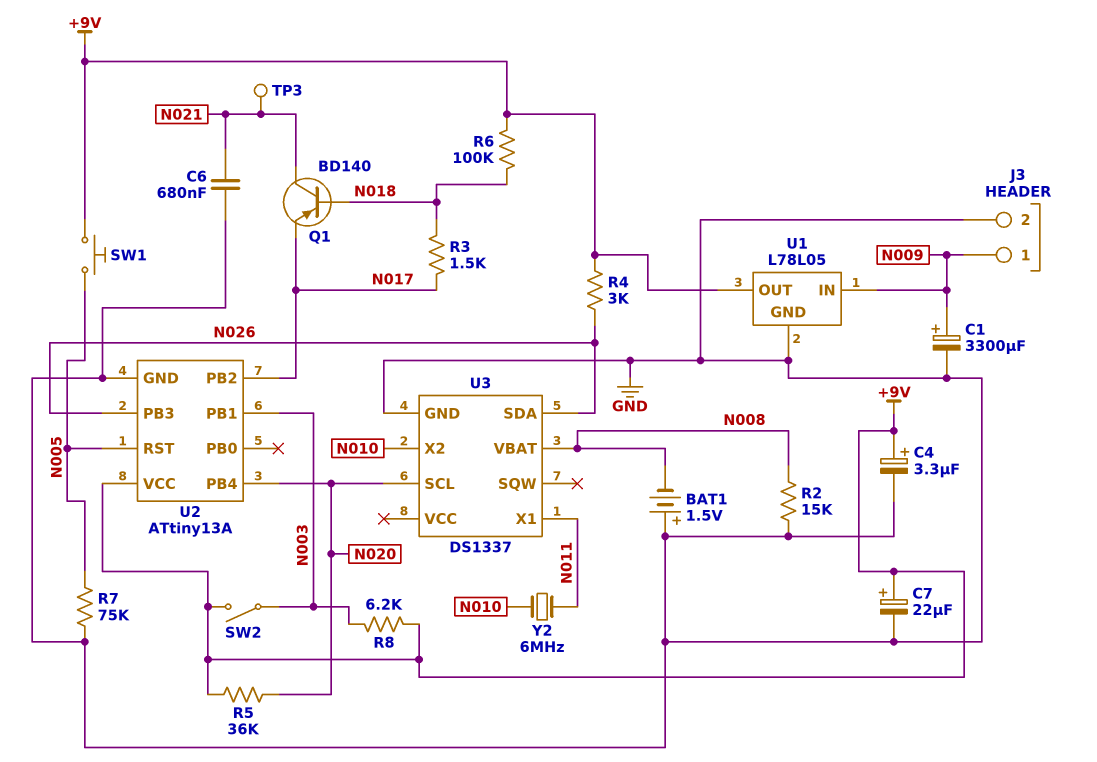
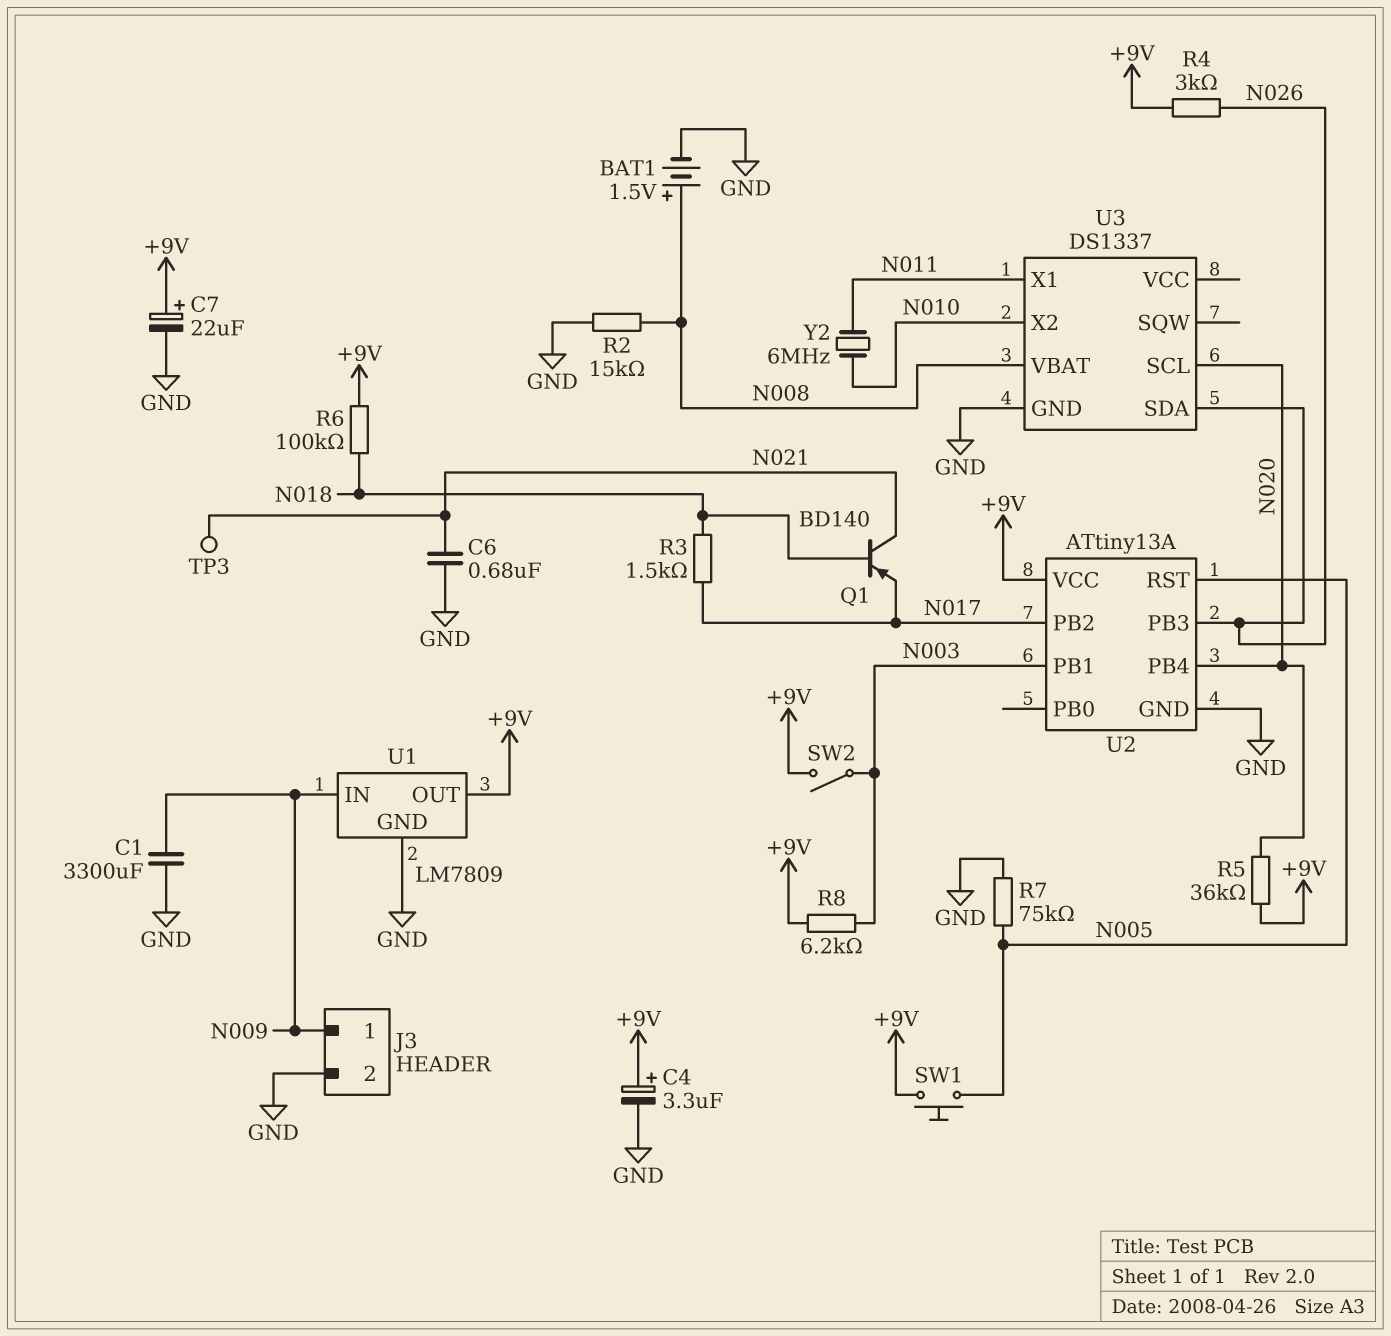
BAT1: 1.5V (plus GND, minus N008) -> 1.5V (plus N008, minus GND)
C1: 3300uF (plus N009, minus GND) -> 3300uF (GND, N009)
U1: L78L05 -> LM7809

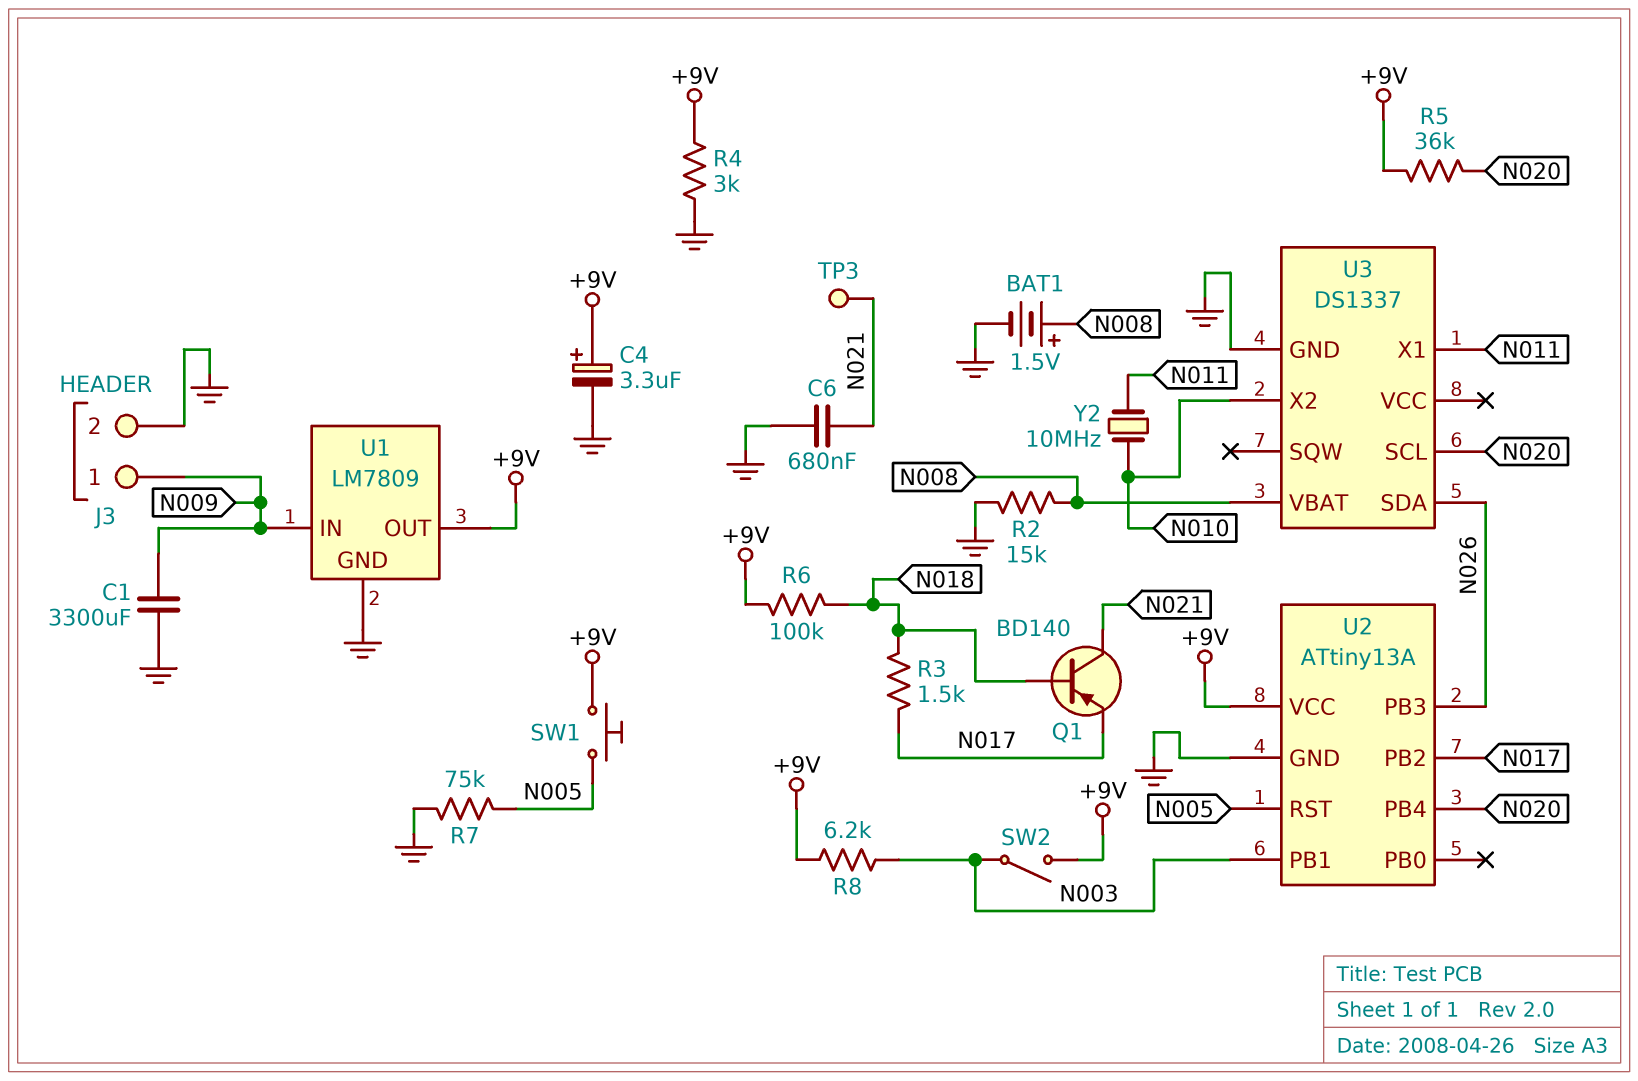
C7: 22uF (plus +9V, minus GND) -> none
R4: 3k (+9V, N026) -> 3k (+9V, GND)
Y2: 6MHz (N010, N011) -> 10MHz (N010, N011)

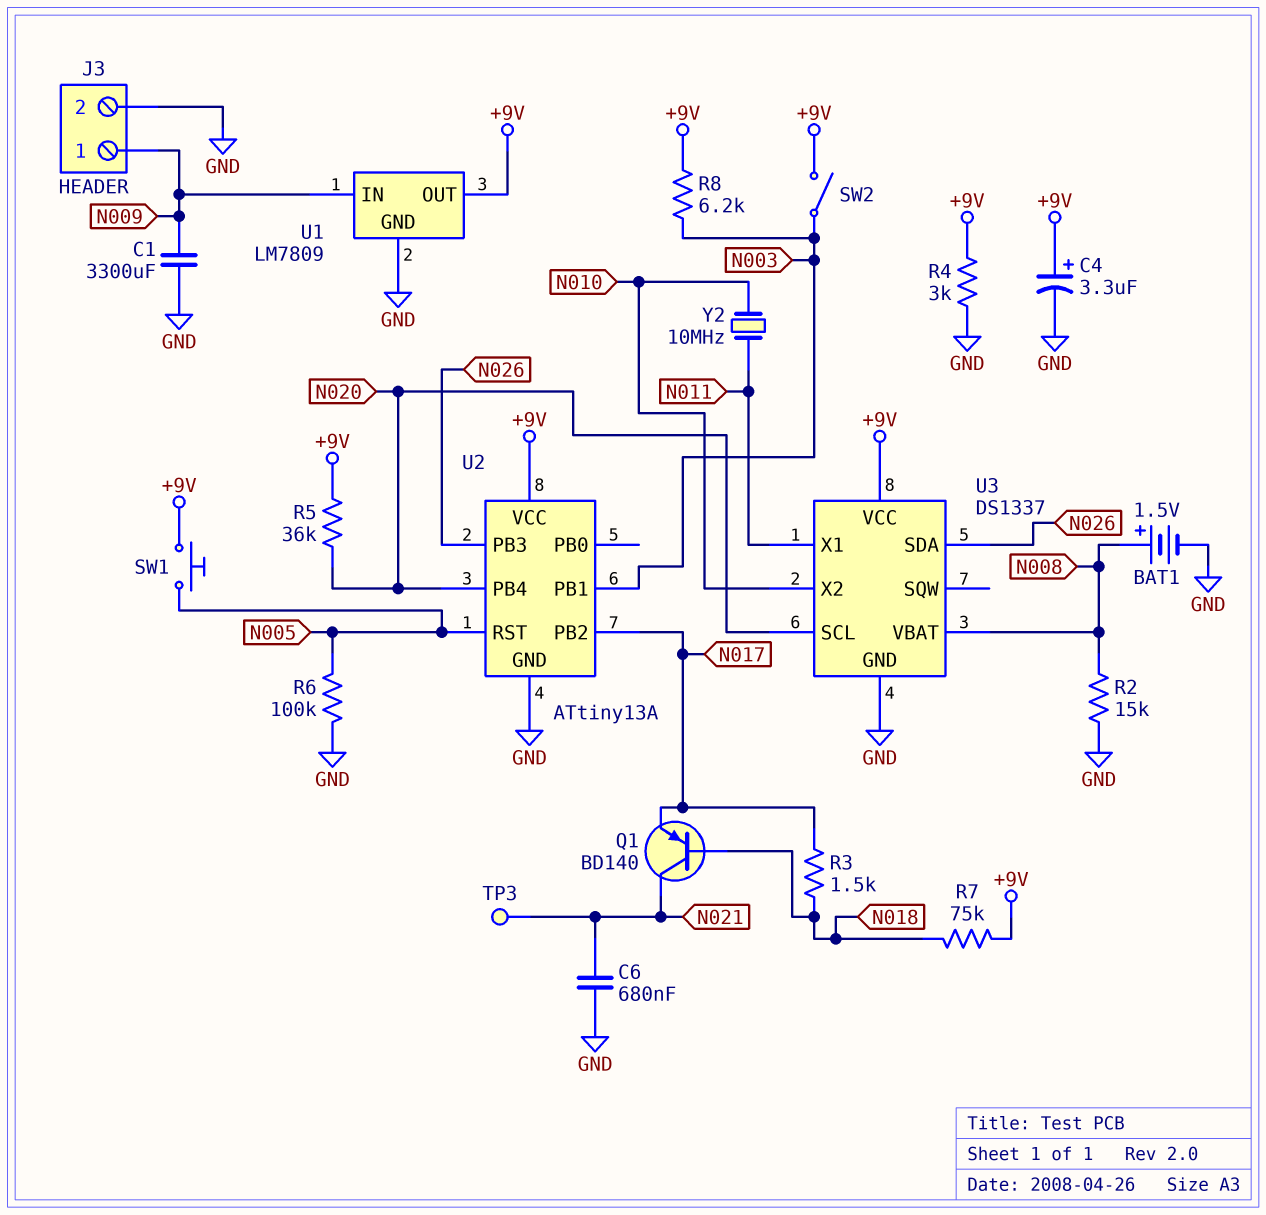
R6: 100k (+9V, N018) -> 100k (GND, N005)
R7: 75k (GND, N005) -> 75k (+9V, N018)
U3 pin VCC: none -> +9V

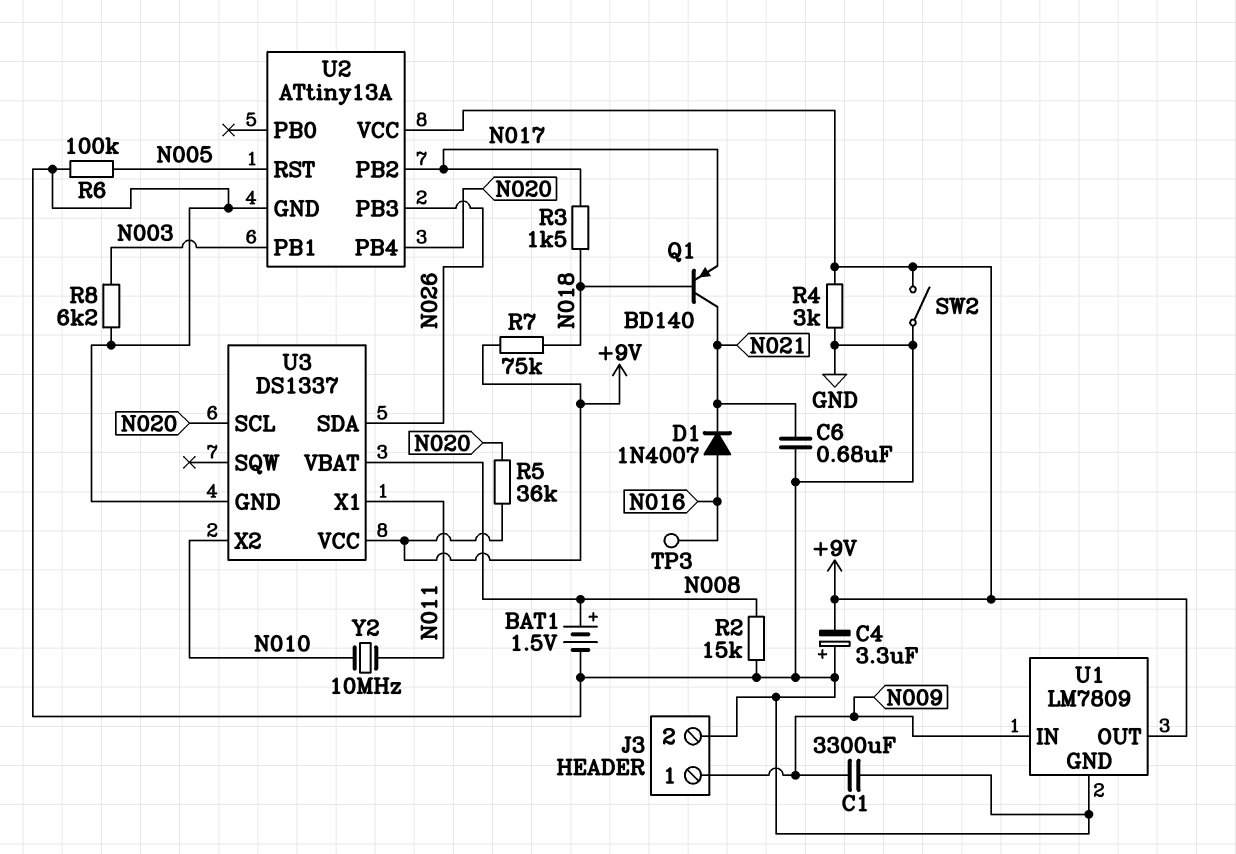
C4: 3.3uF (plus +9V, minus GND) -> 3.3uF (plus GND, minus +9V)
D1: none -> diode 1N4007 (A N016, K N021)
R8: 6.2k (+9V, N003) -> 6.2k (GND, N003)
SW1: button (+9V, N005) -> none
SW2: switch (+9V, N003) -> switch (+9V, GND)
TP3: test point (N021) -> test point (N016)

